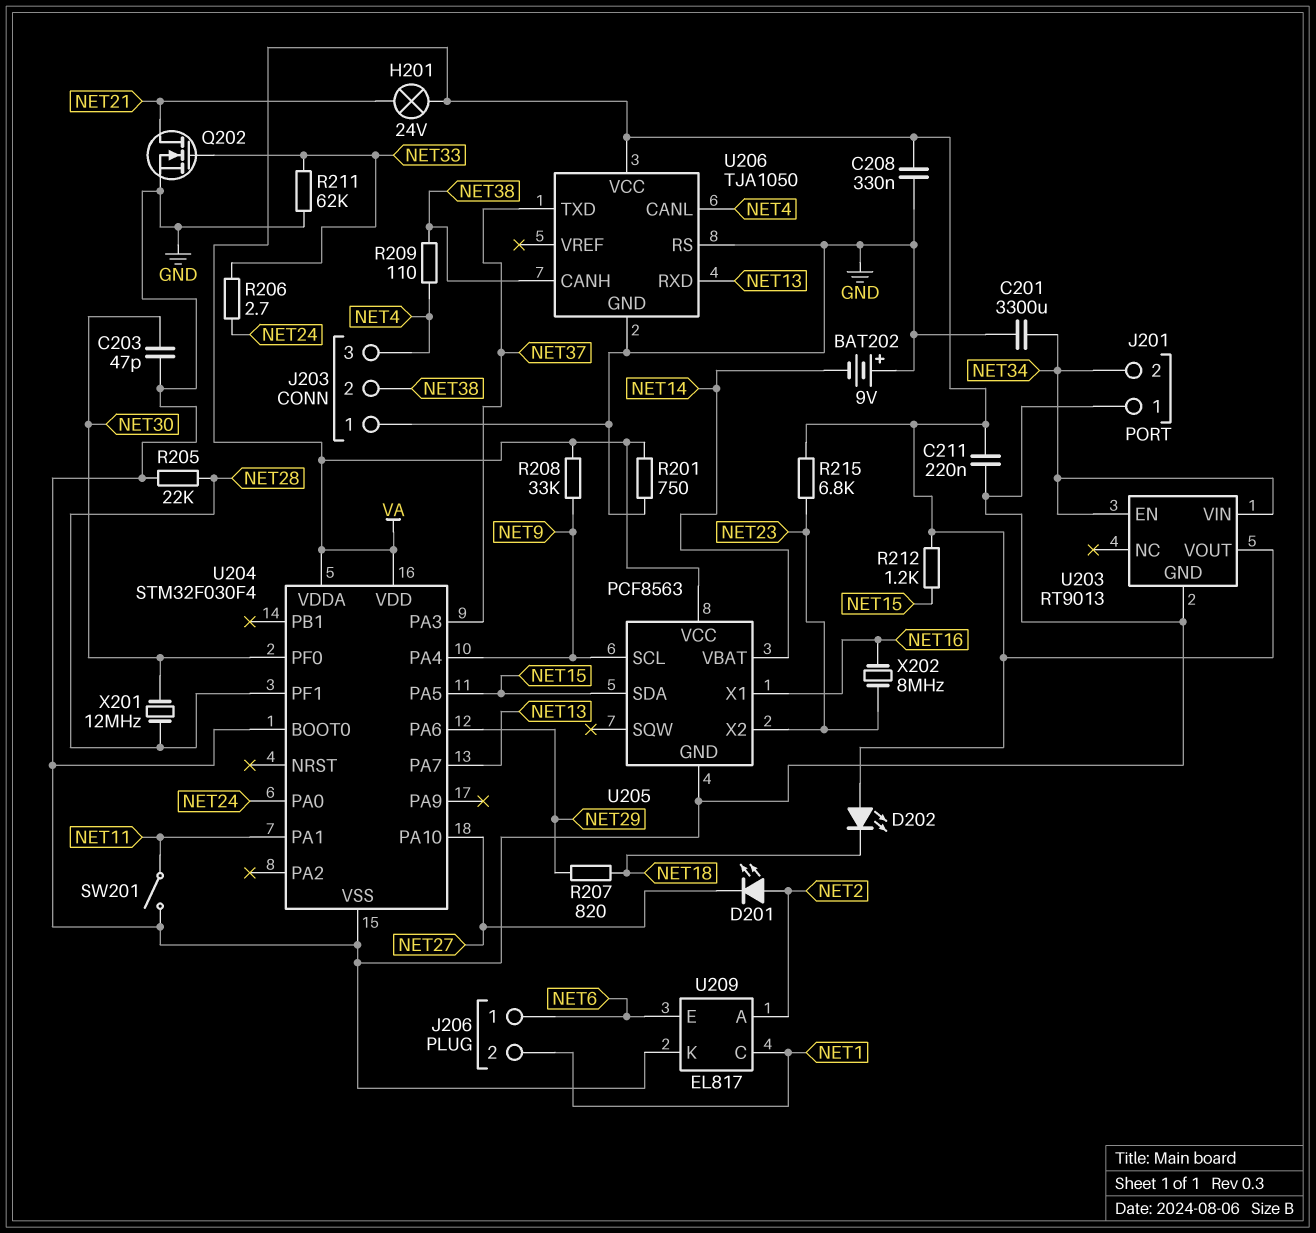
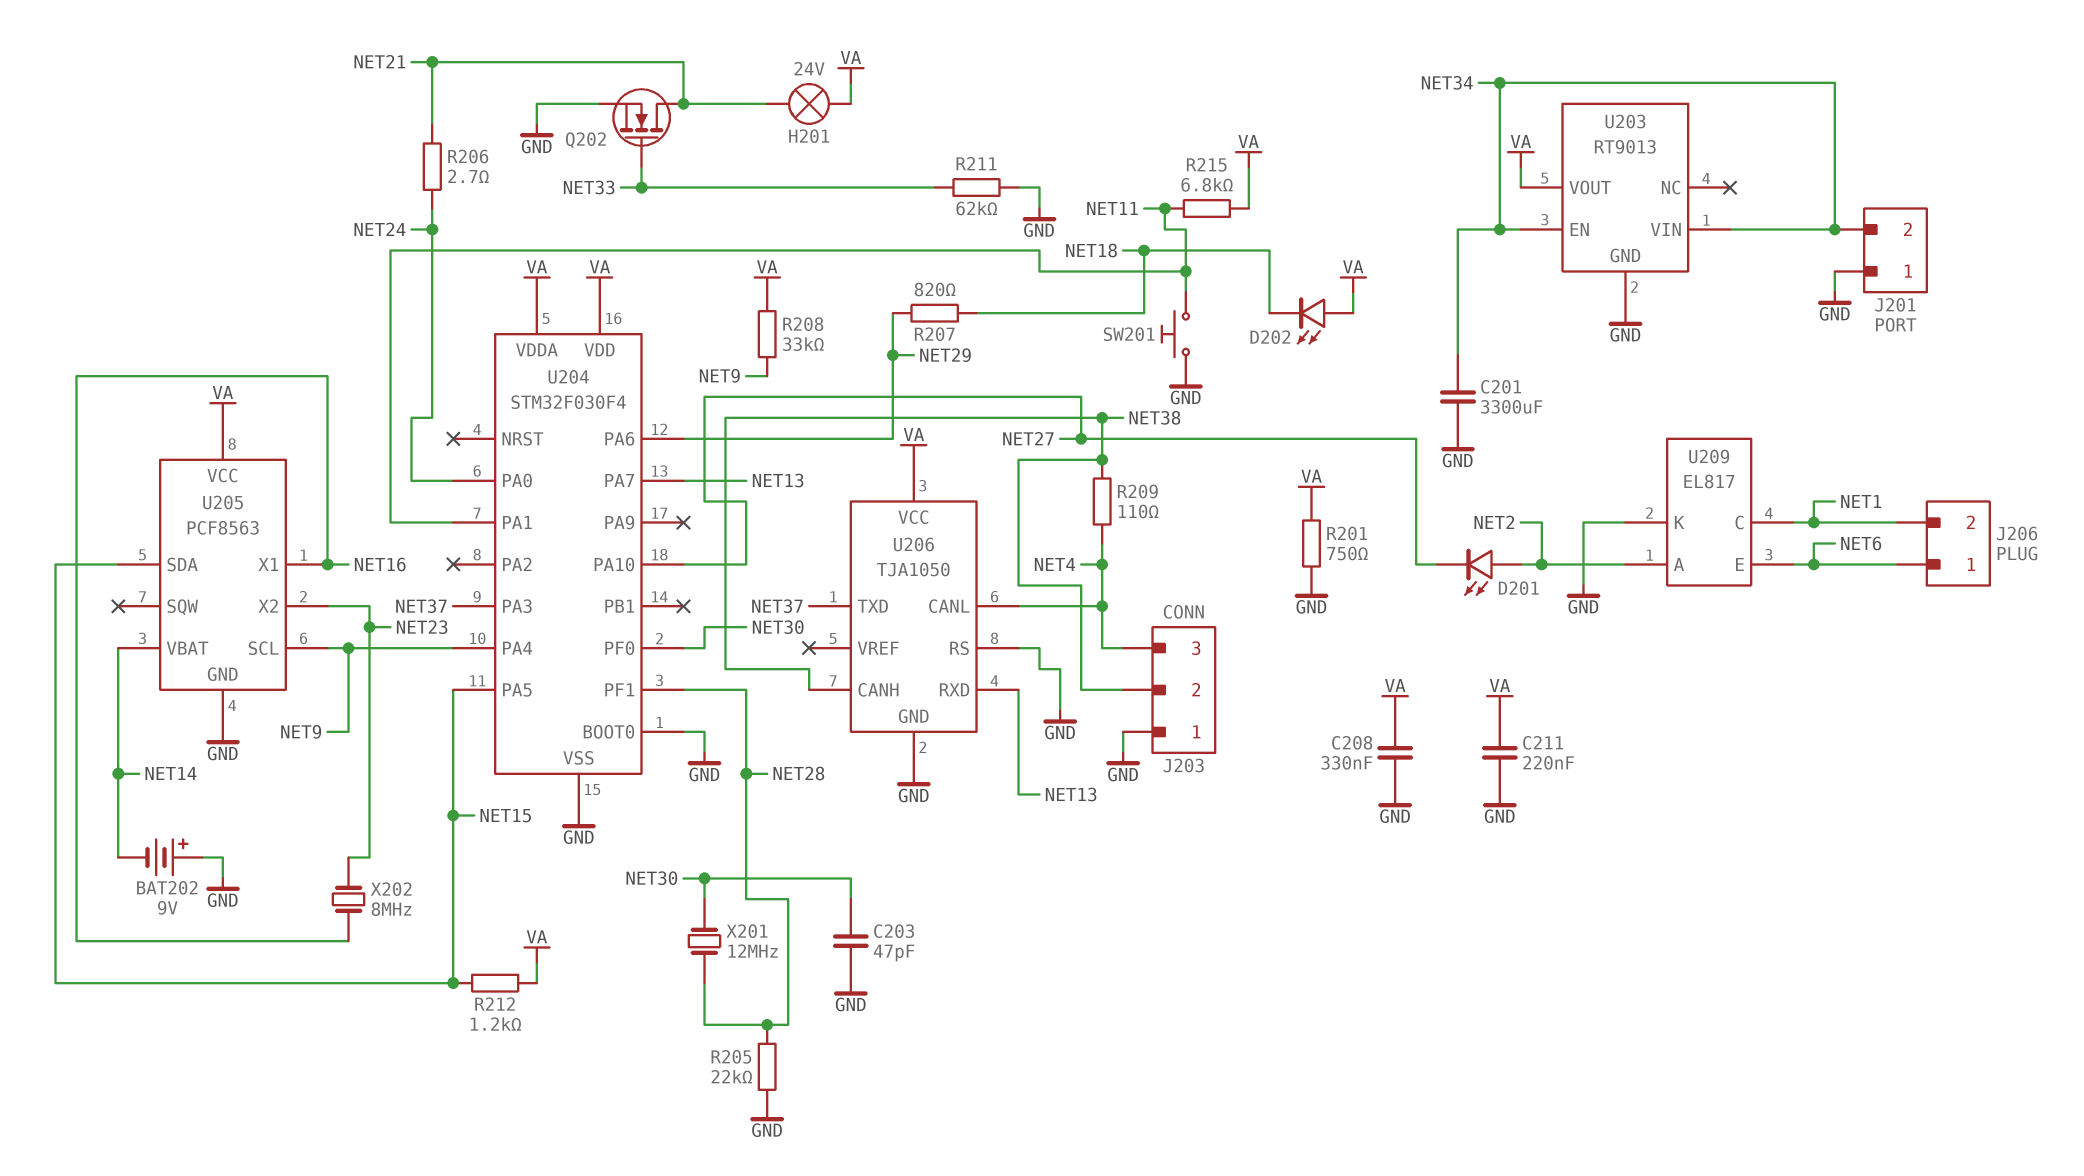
R206: 2.7 (NET24, NET33) -> 2.7 (NET21, NET24)
R215: 6.8k (NET23, VA) -> 6.8k (NET11, VA)
SW201: switch (GND, NET11) -> button (GND, NET11)

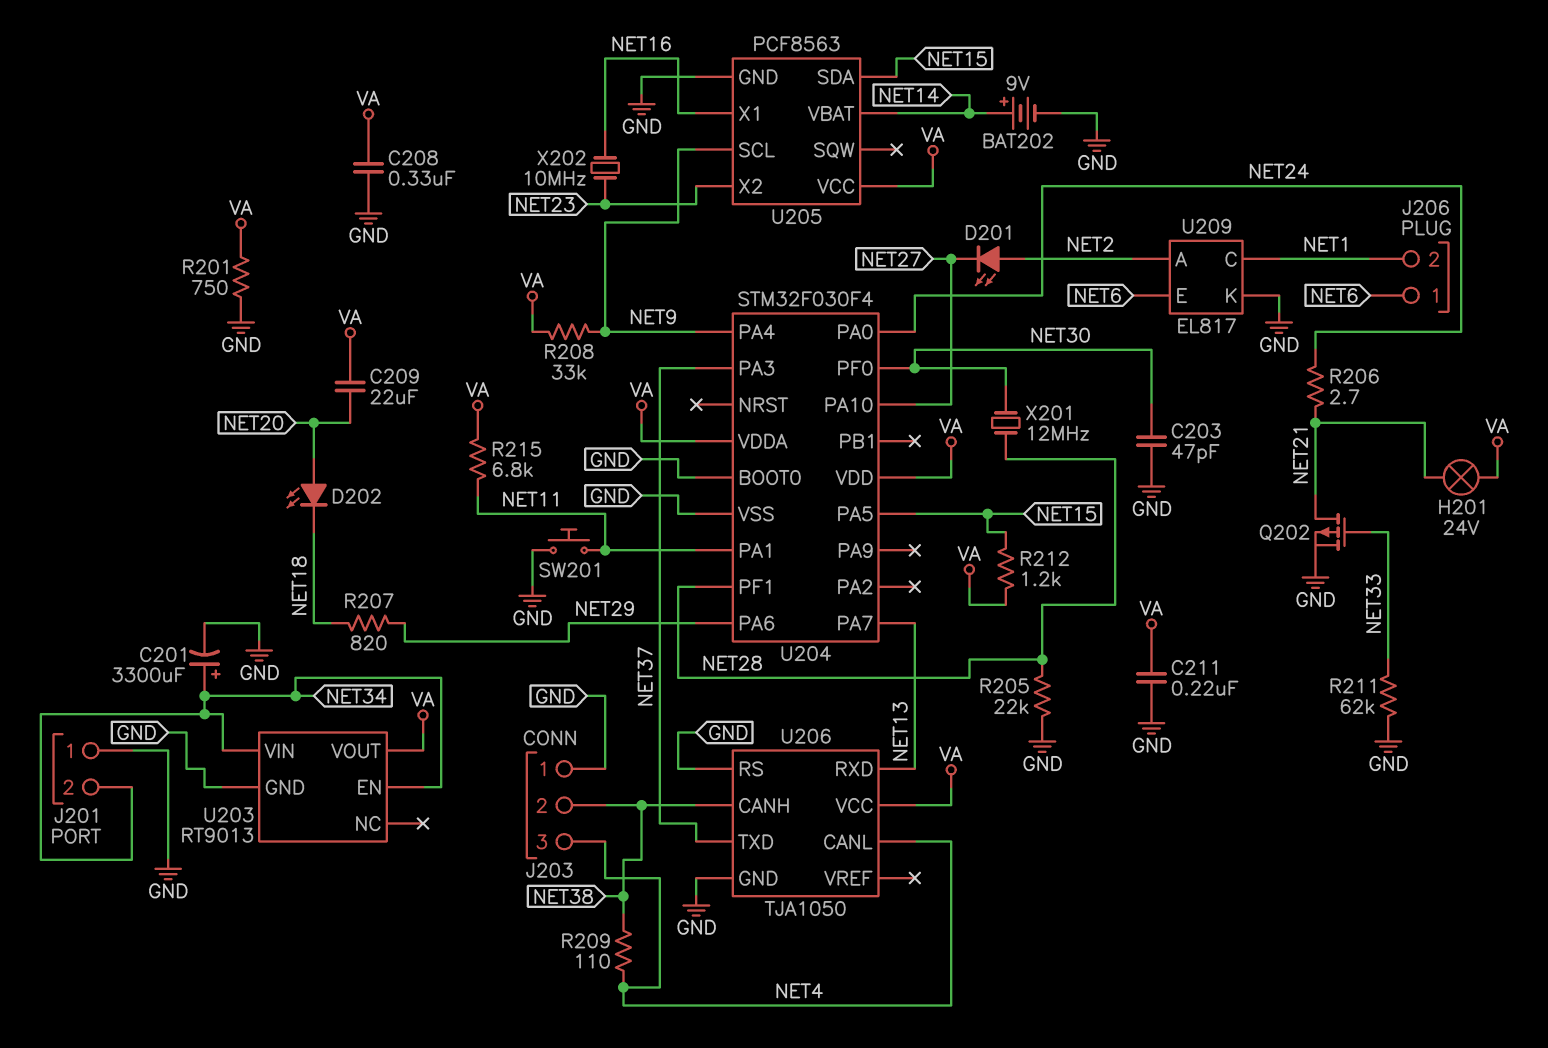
BAT202: 9V (plus GND, minus NET14) -> 9V (plus NET14, minus GND)
C201: 3300uF (GND, NET34) -> 3300uF (plus NET34, minus GND)
C209: none -> 22uF (NET20, VA)
D202: LED (A VA, K NET18) -> LED (A NET20, K NET18)
Q202: NMOS (G NET33, D NET21, S GND) -> PMOS (G NET33, D NET21, S GND)
X202: 8MHz (NET16, NET23) -> 10MHz (NET16, NET23)

